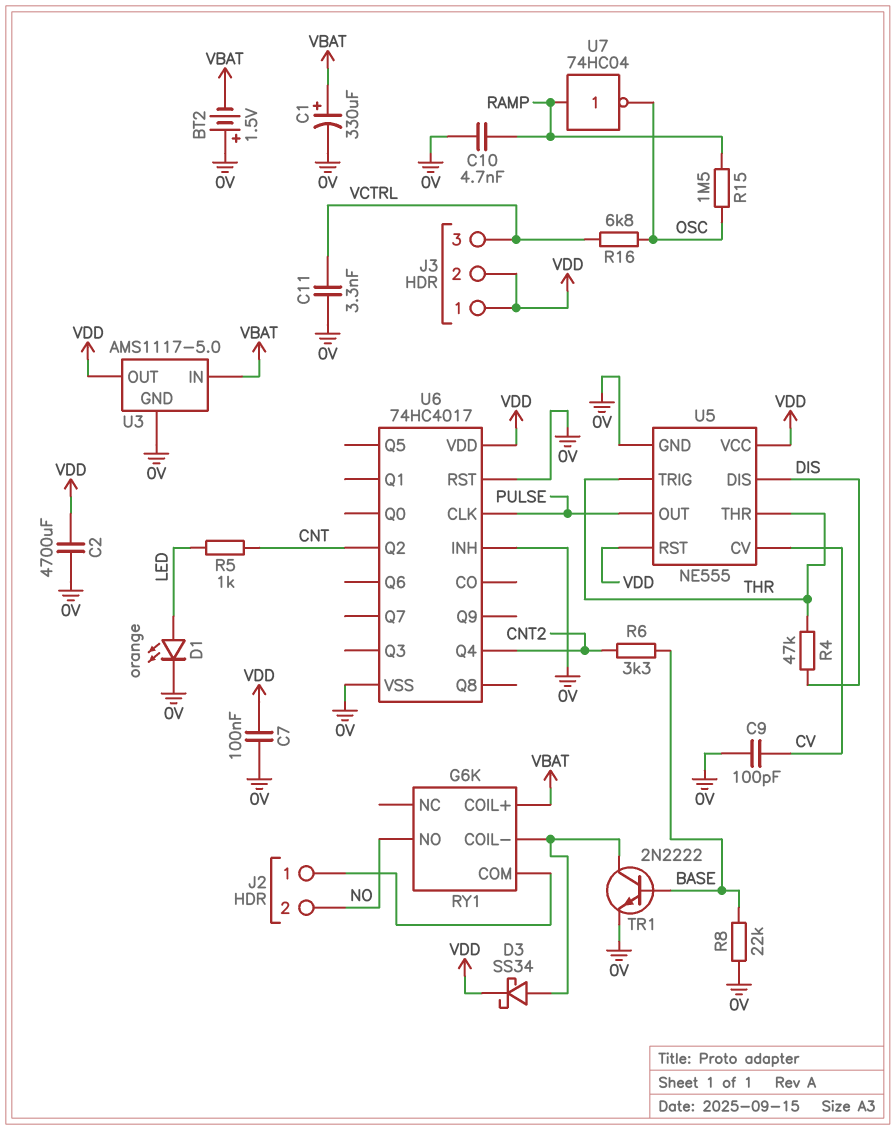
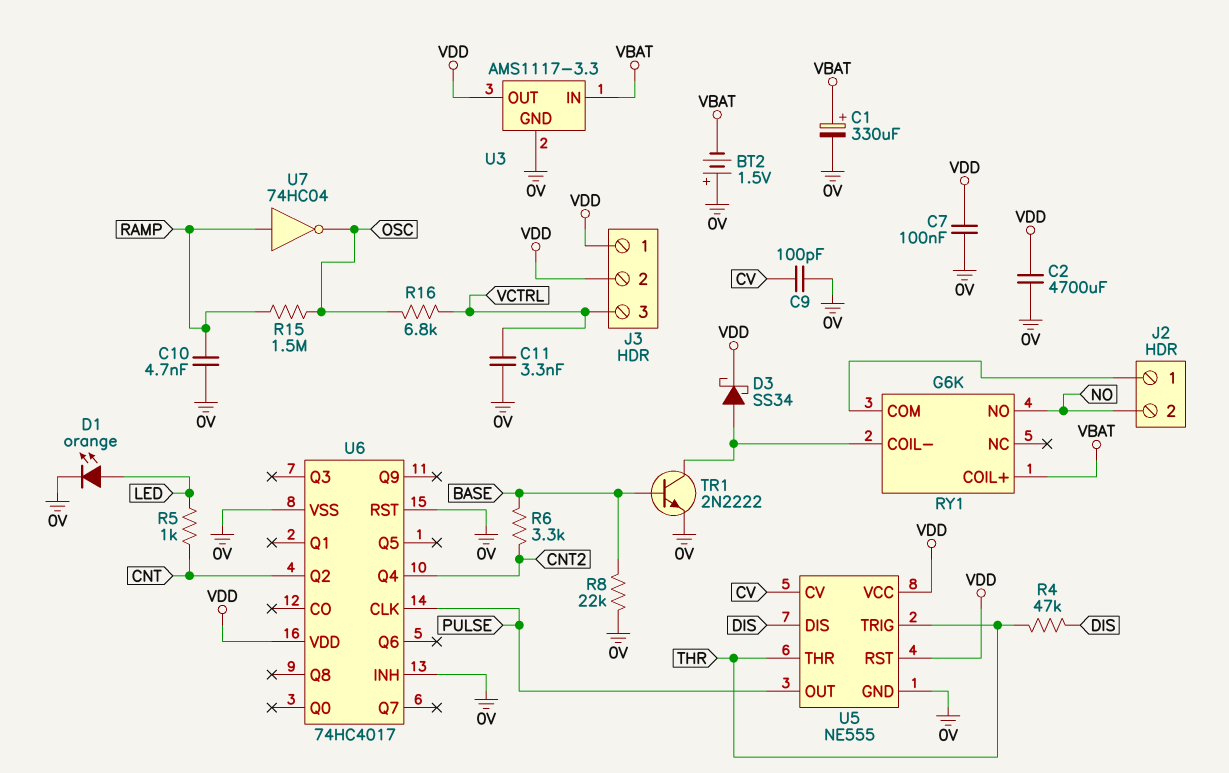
U3: AMS1117-5.0 -> AMS1117-3.3

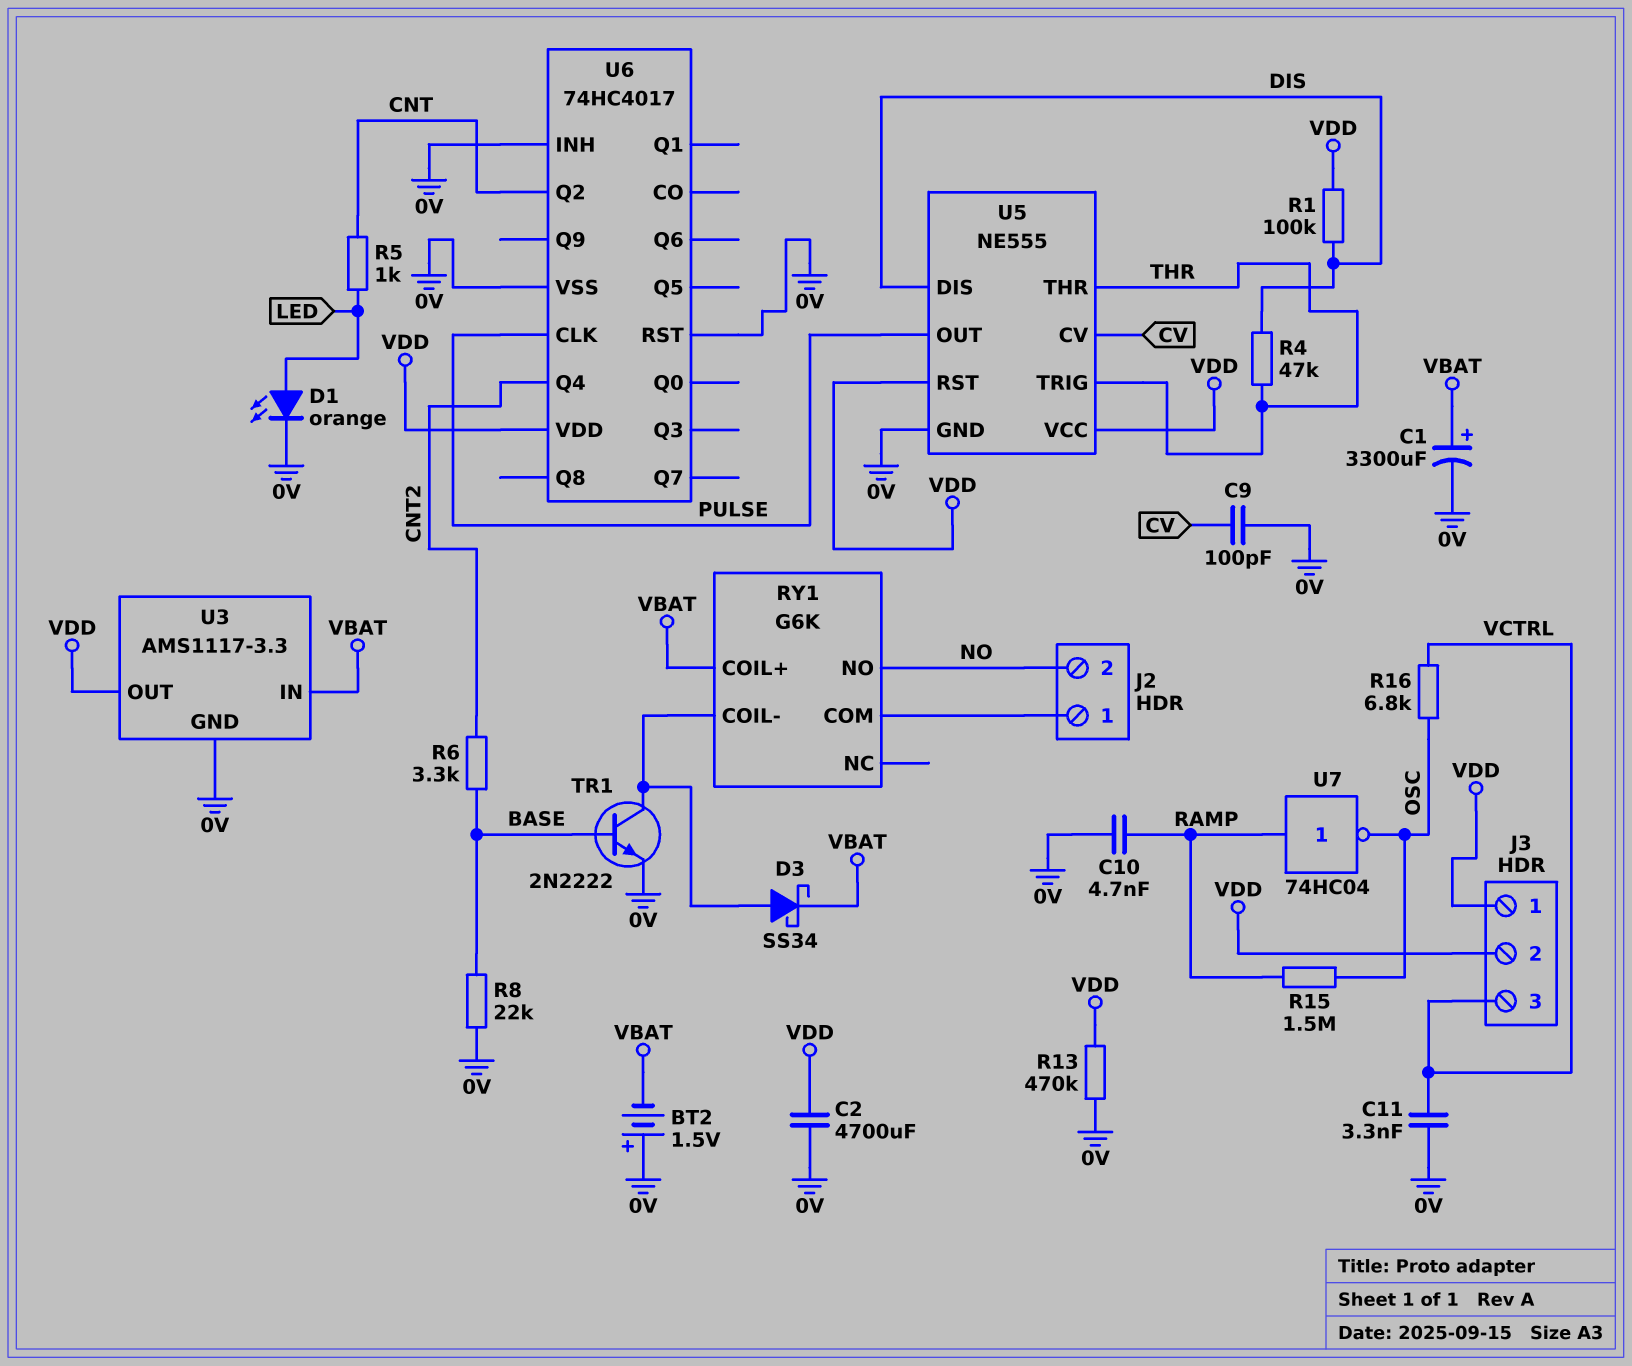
C1: 330uF (plus VBAT, minus 0V) -> 3300uF (plus VBAT, minus 0V)
C7: 100nF (0V, VDD) -> none
D3: schottky SS34 (A RY1/COIL-, K VDD) -> schottky SS34 (A RY1/COIL-, K VBAT)
R1: none -> 100k (DIS, VDD)
R13: none -> 470k (0V, VDD)

